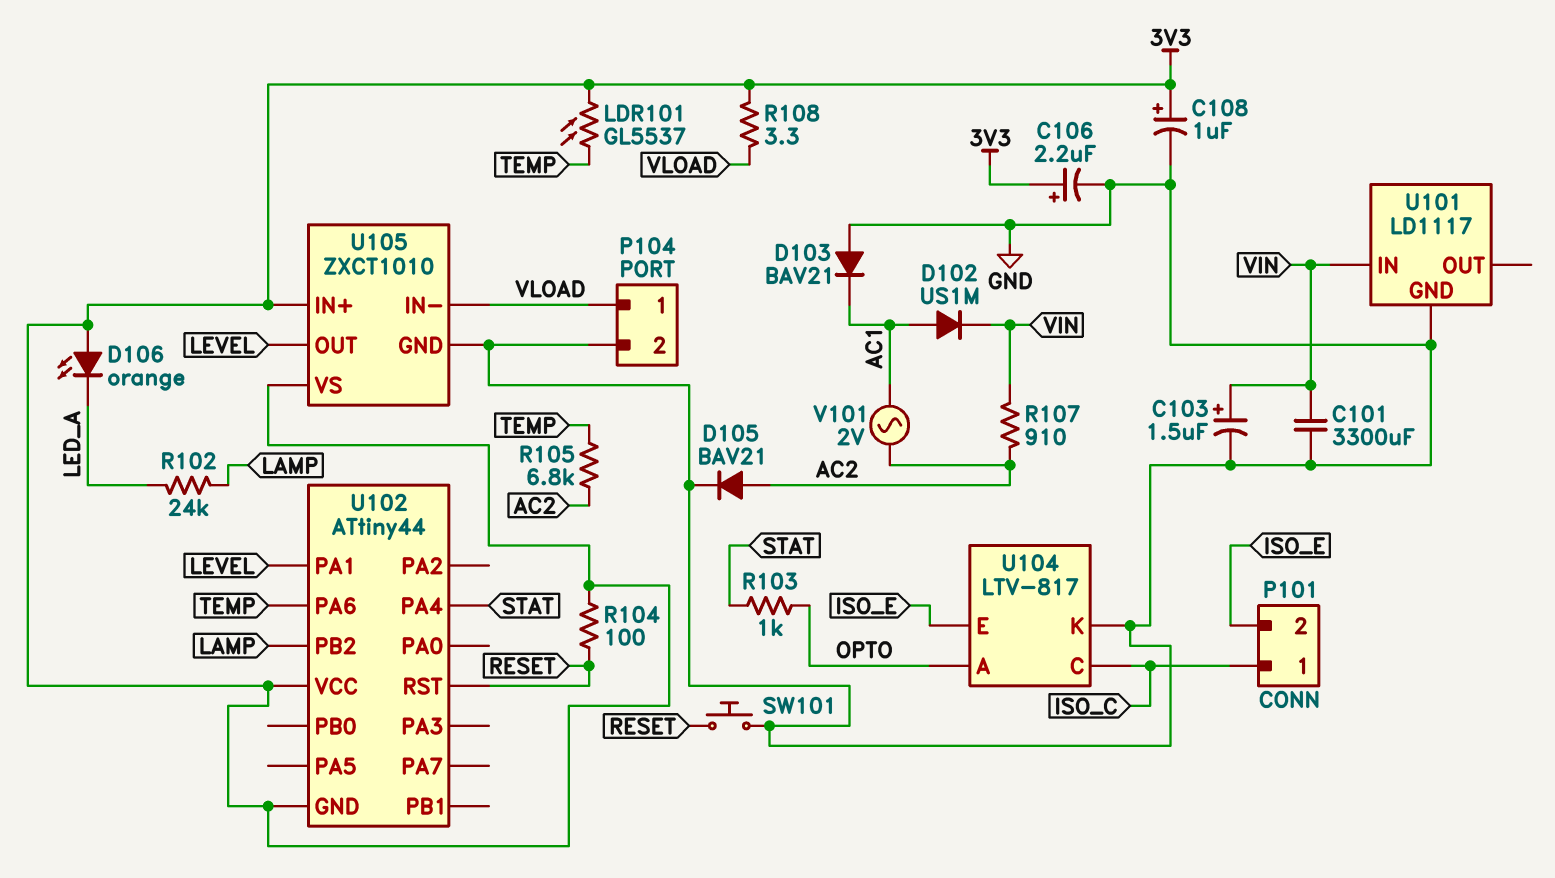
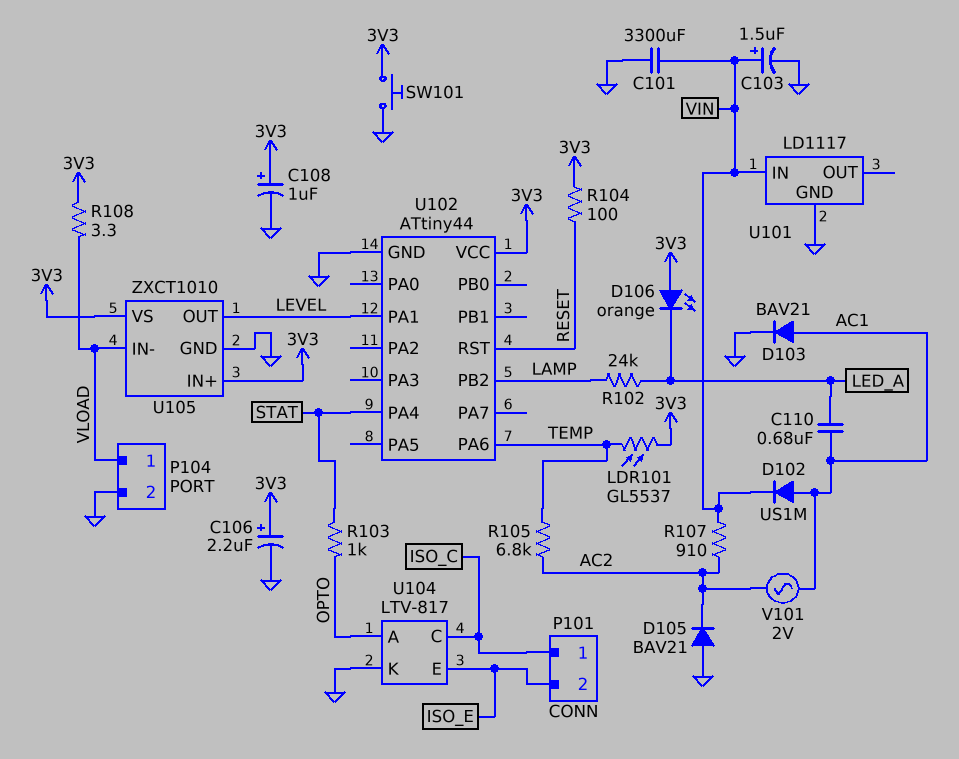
C110: none -> 680nF (AC1, LED_A)
D103: diode BAV21 (A GND, K AC1) -> diode BAV21 (A AC1, K GND)
D105: diode BAV21 (A AC2, K GND) -> diode BAV21 (A GND, K AC2)
SW101: button (GND, RESET) -> button (3V3, GND)
U102 pin GND: 3V3 -> GND

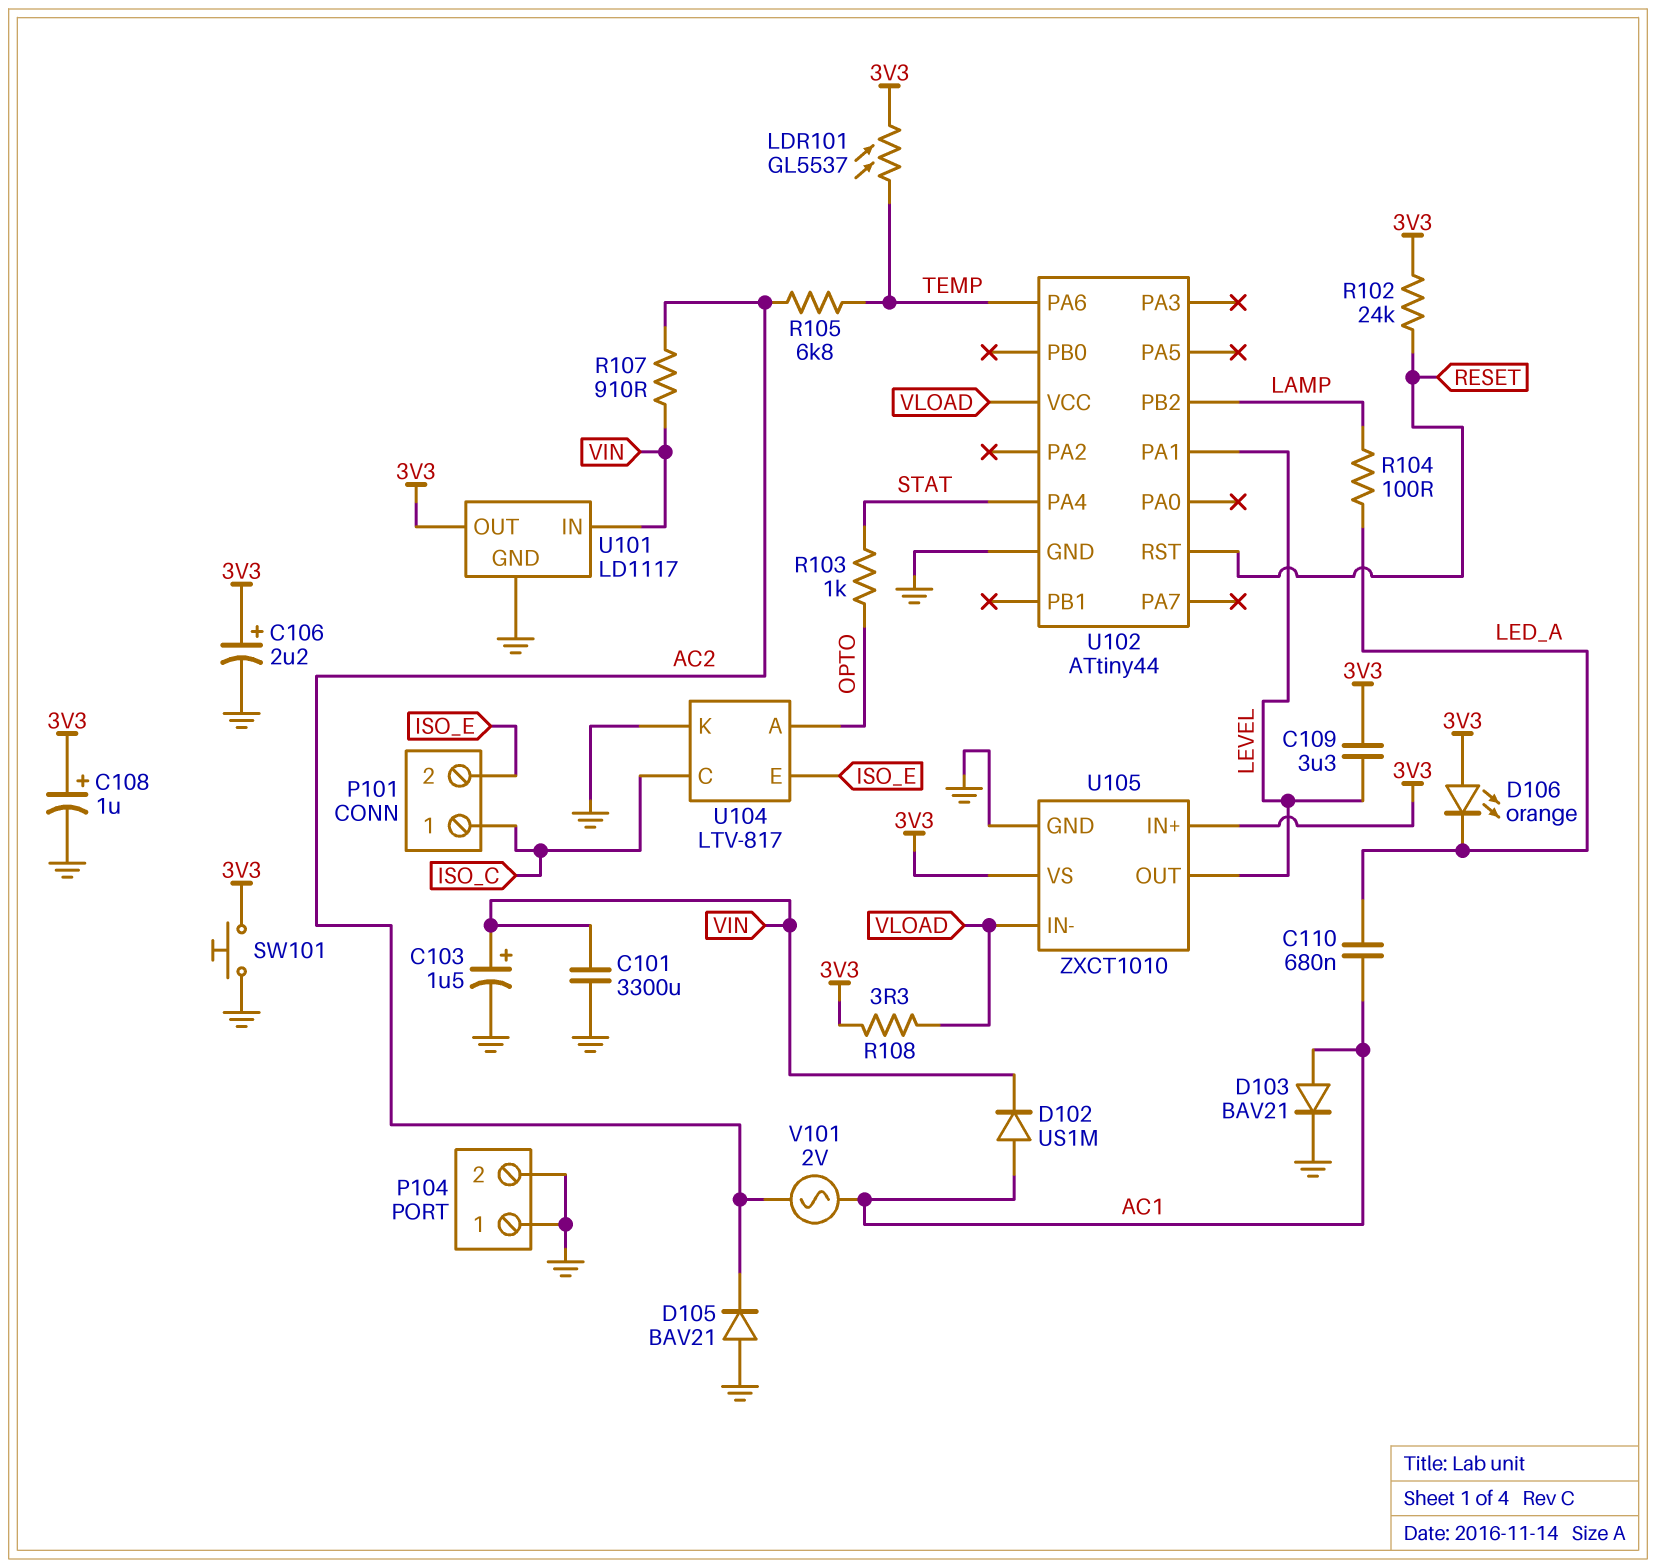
C109: none -> 3.3uF (3V3, LEVEL)
P104 pin 1: VLOAD -> GND
R102: 24k (LAMP, LED_A) -> 24k (3V3, RESET)
R104: 100 (3V3, RESET) -> 100 (LAMP, LED_A)
U101 pin OUT: none -> 3V3
U102 pin VCC: 3V3 -> VLOAD

